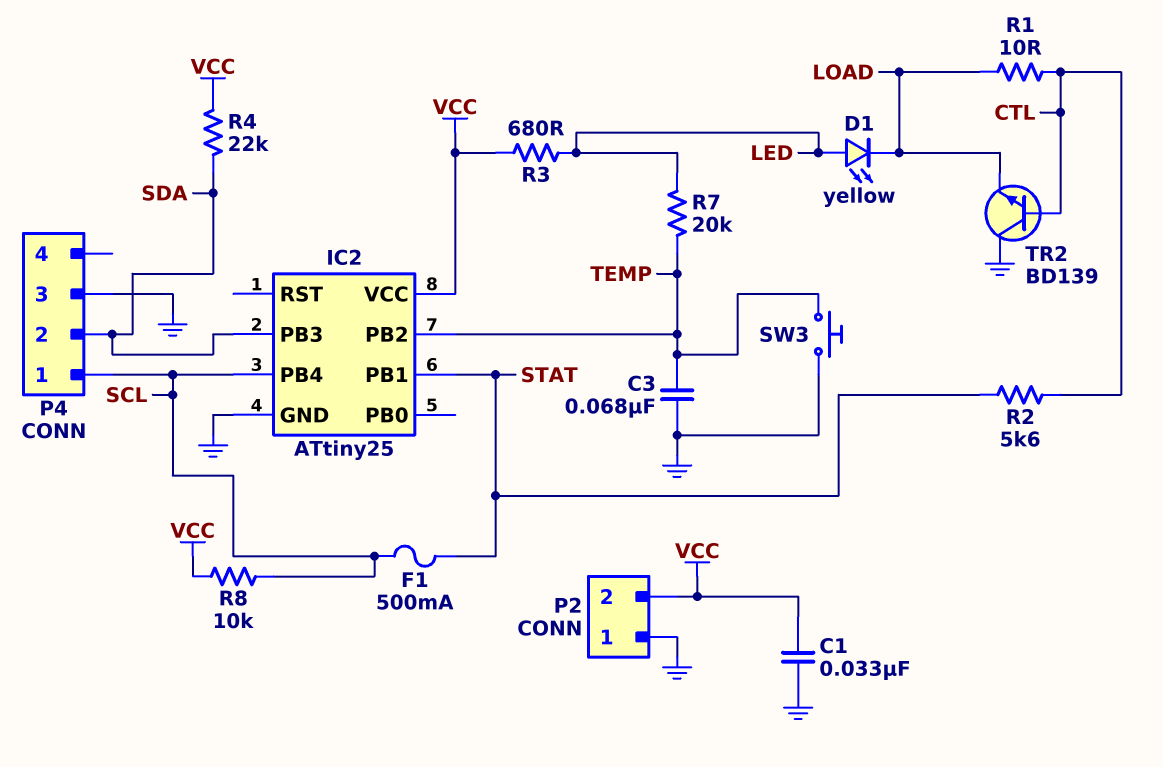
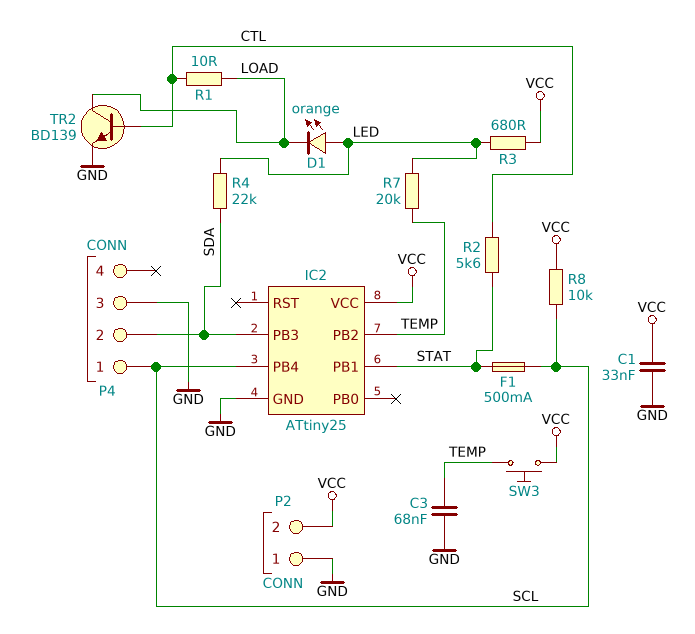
D1: LED yellow (A LED, K LOAD) -> LED orange (A LED, K LOAD)
R4: 22k (SDA, VCC) -> 22k (LED, SDA)
SW3: button (GND, TEMP) -> button (TEMP, VCC)
TR2: NPN BD139 (B CTL, C GND, E LOAD) -> NPN BD139 (B CTL, C LOAD, E GND)

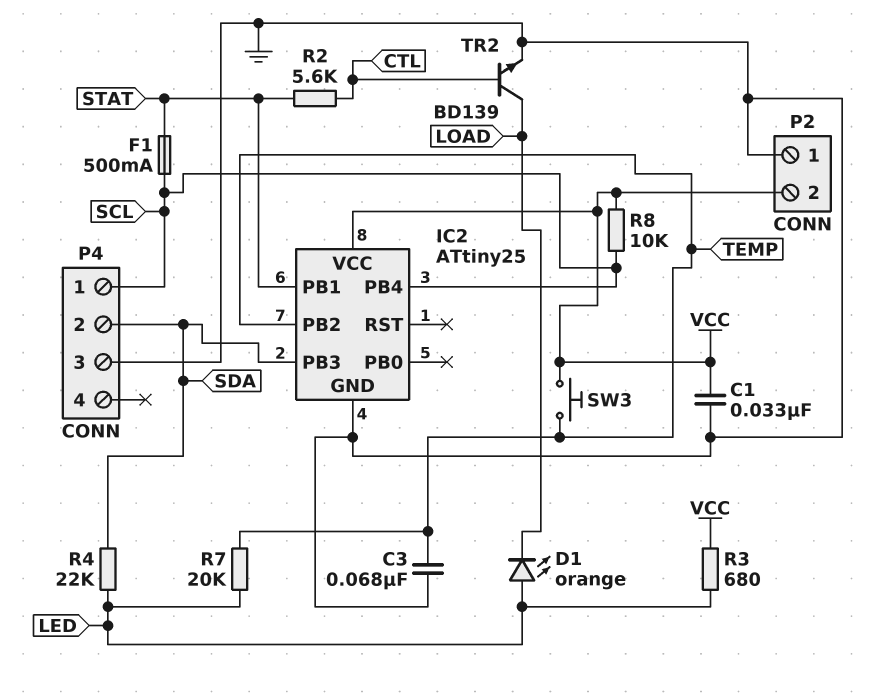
R1: 10 (CTL, LOAD) -> none

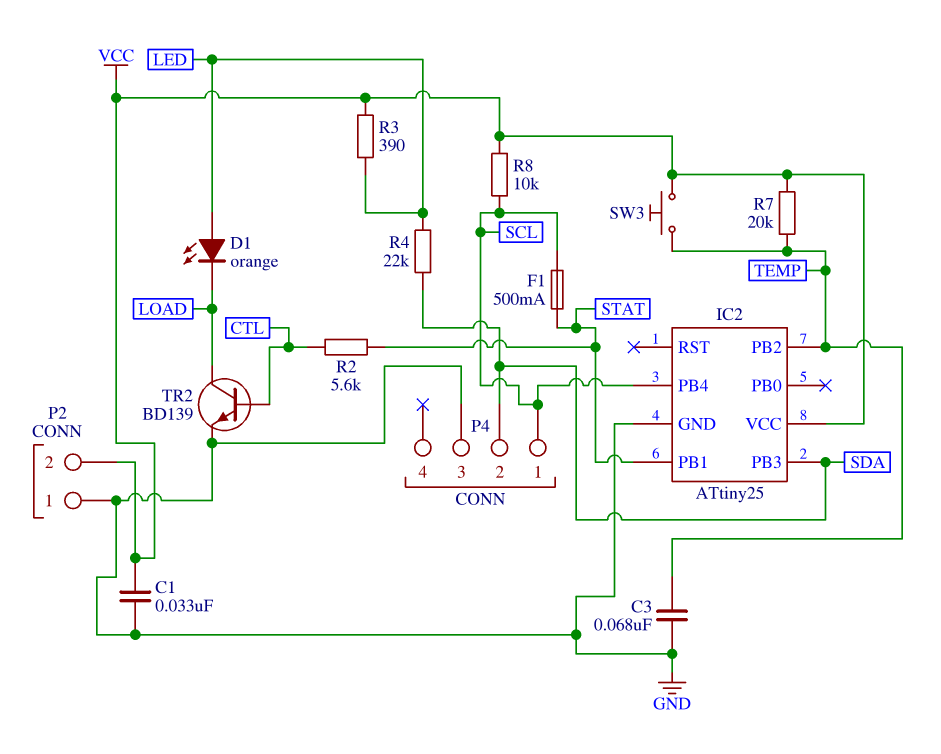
R3: 680 (LED, VCC) -> 390 (LED, VCC)
R7: 20k (LED, TEMP) -> 20k (TEMP, VCC)

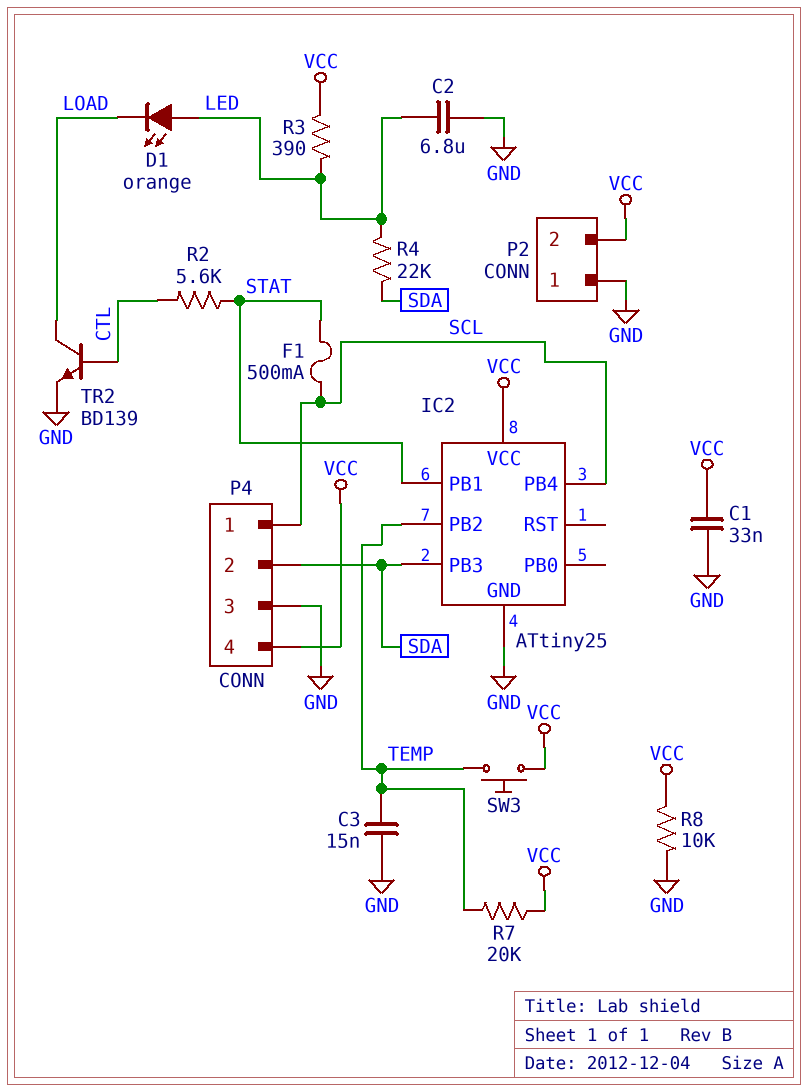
C2: none -> 6.8uF (GND, LED)
C3: 68nF (GND, TEMP) -> 15nF (GND, TEMP)
P4 pin 4: none -> VCC
R8: 10k (SCL, VCC) -> 10k (GND, VCC)

